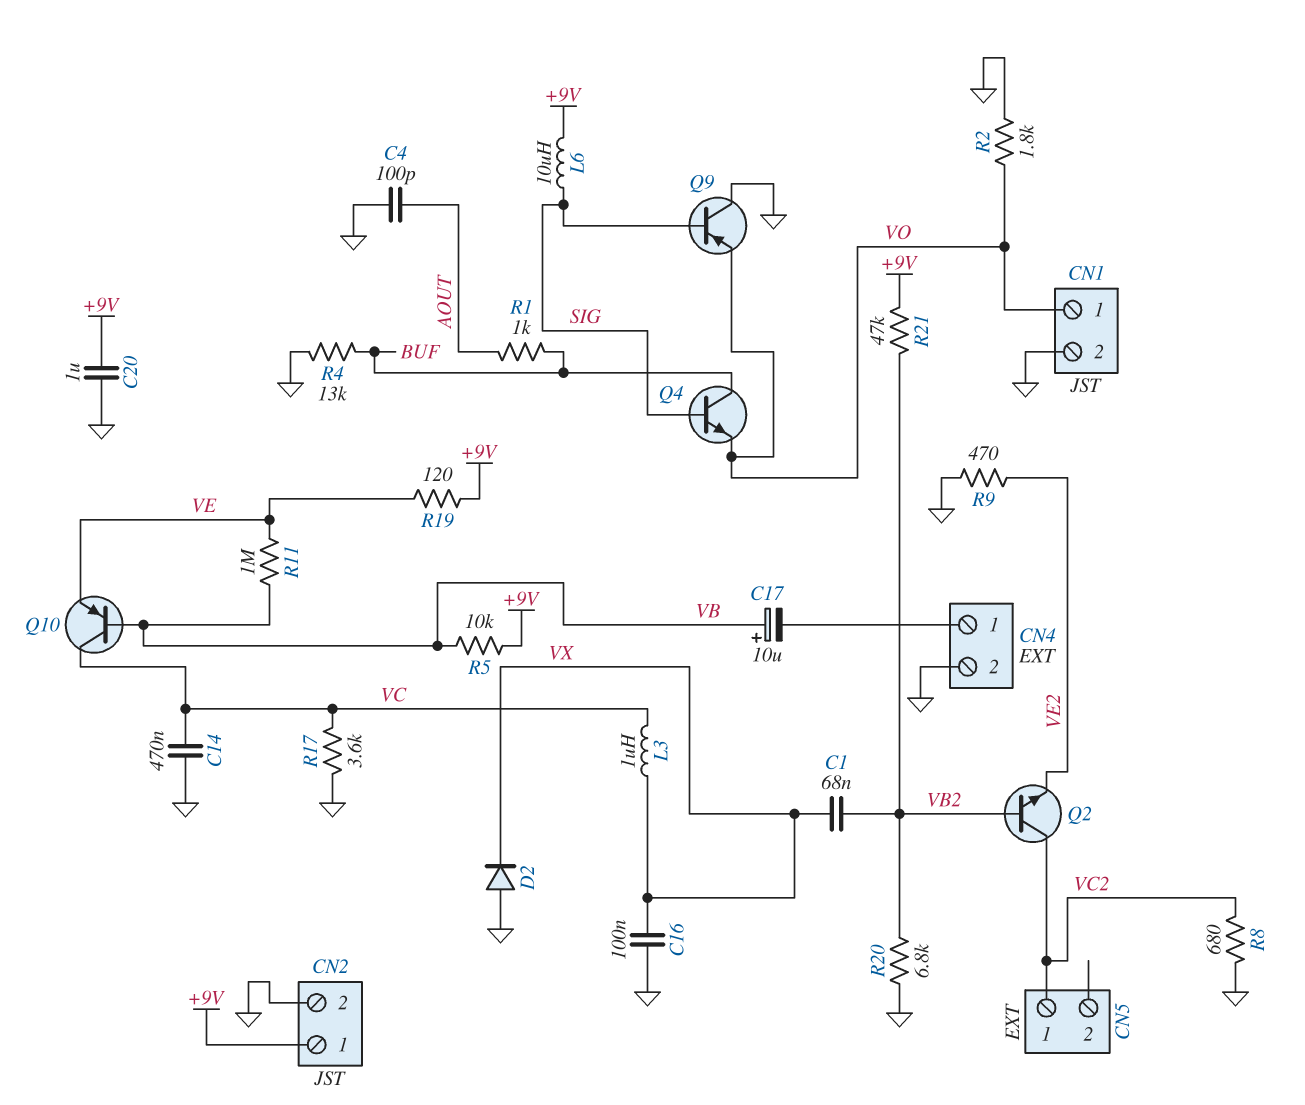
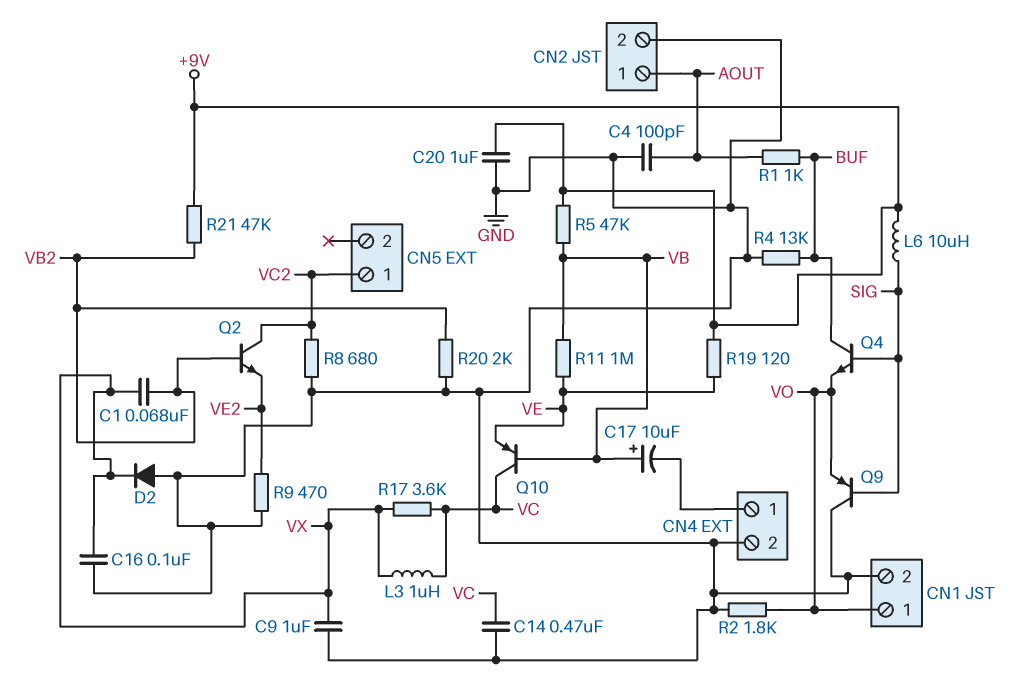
C9: none -> 1uF (GND, VX)
CN2 pin 1: +9V -> AOUT
R5: 10k (+9V, VB) -> 47k (+9V, VB)
R17: 3.6k (GND, VC) -> 3.6k (VC, VX)
R20: 6.8k (GND, VB2) -> 2k (GND, VB2)

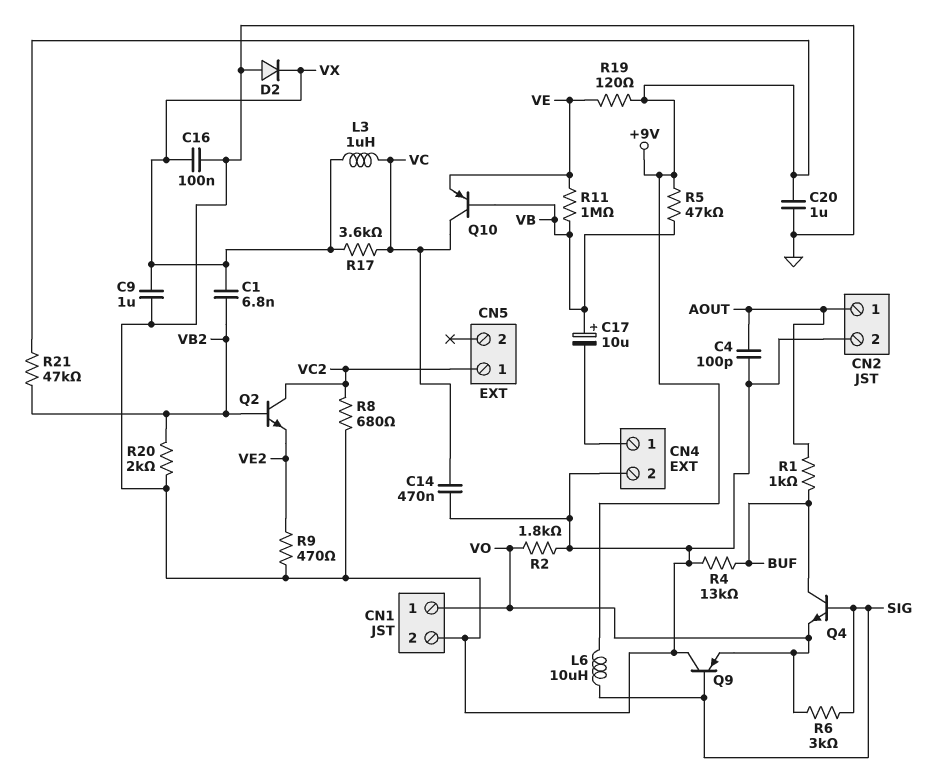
C1: 68nF (VB2, VX) -> 6.8nF (VB2, VX)
R6: none -> 3k (SIG, VO)

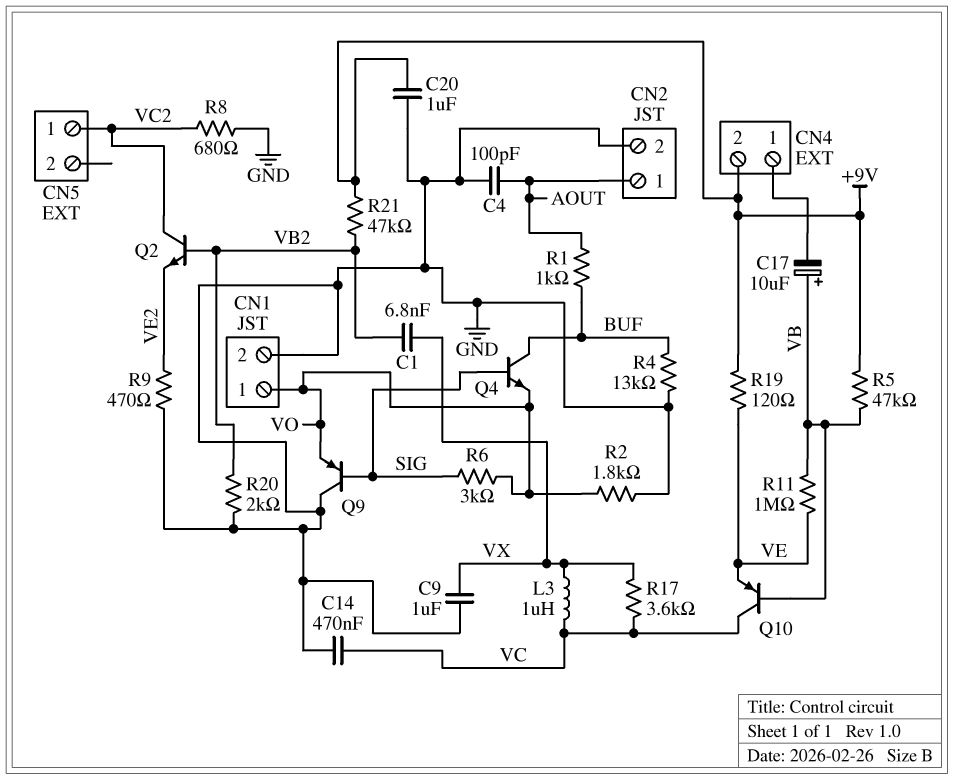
C16: 100nF (GND, VX) -> none
CN4 pin 2: GND -> +9V
D2: diode (A GND, K VX) -> none
L6: 10uH (+9V, SIG) -> none

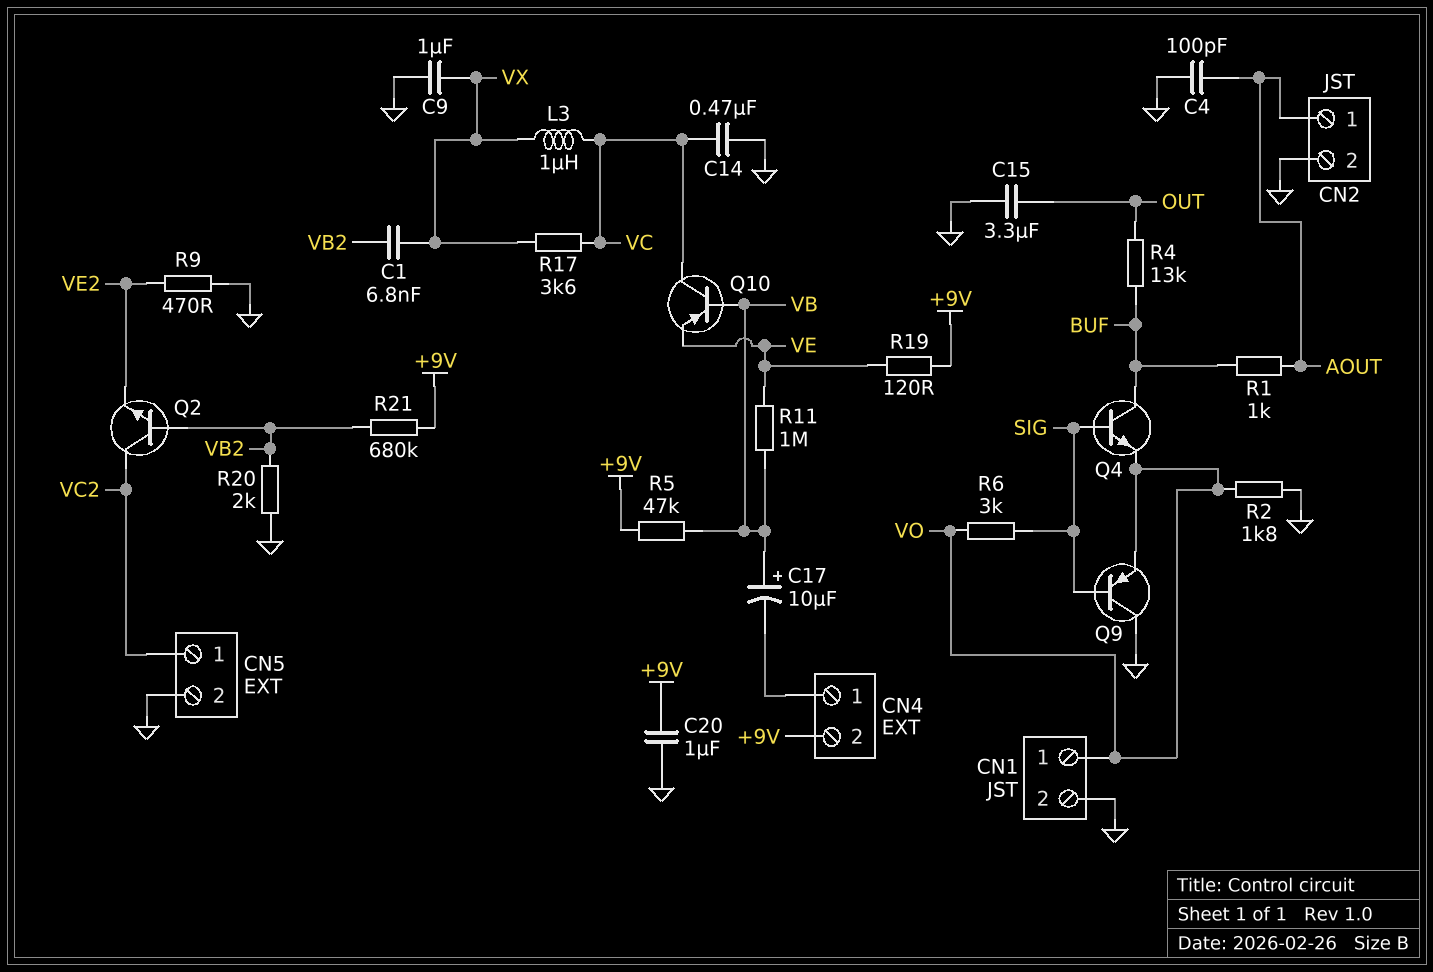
C15: none -> 3.3uF (GND, OUT)
CN5 pin 2: none -> GND
R4: 13k (BUF, GND) -> 13k (BUF, OUT)
R8: 680 (GND, VC2) -> none
R21: 47k (+9V, VB2) -> 680k (+9V, VB2)

